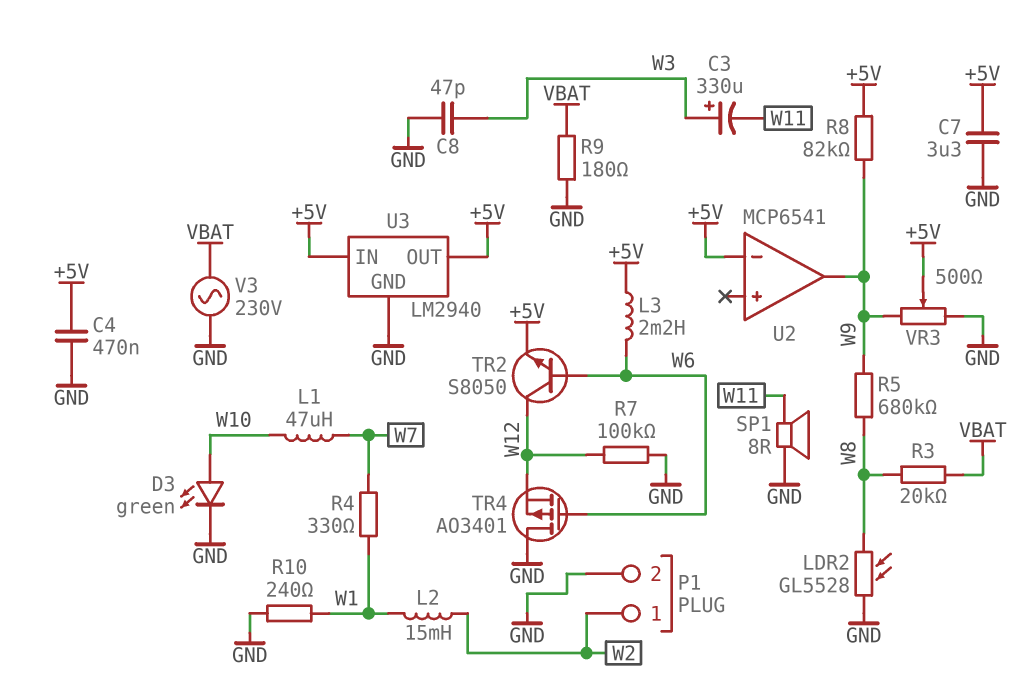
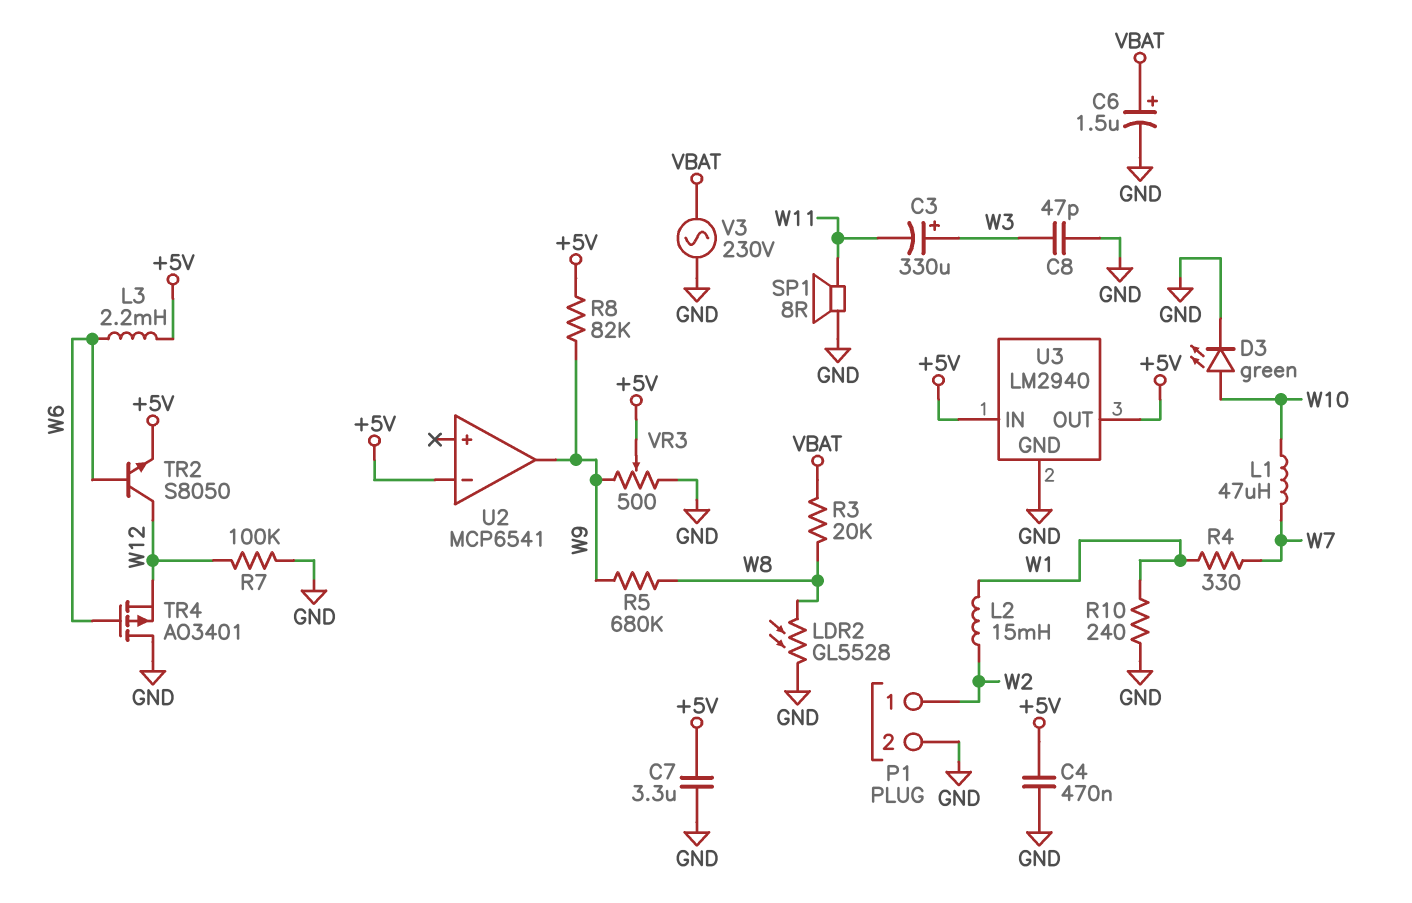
C6: none -> 1.5uF (plus VBAT, minus GND)
R9: 180 (GND, VBAT) -> none

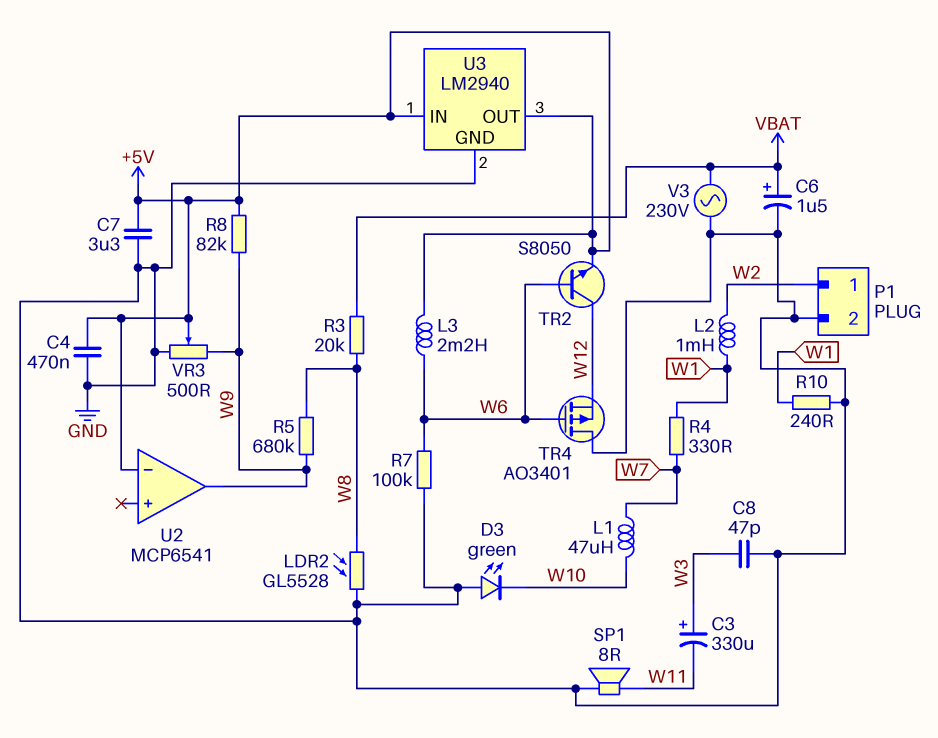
D3: LED green (A W10, K GND) -> LED green (A GND, K W10)
L2: 15mH (W1, W2) -> 1mH (W1, W2)
R7: 100k (GND, W12) -> 100k (GND, W6)

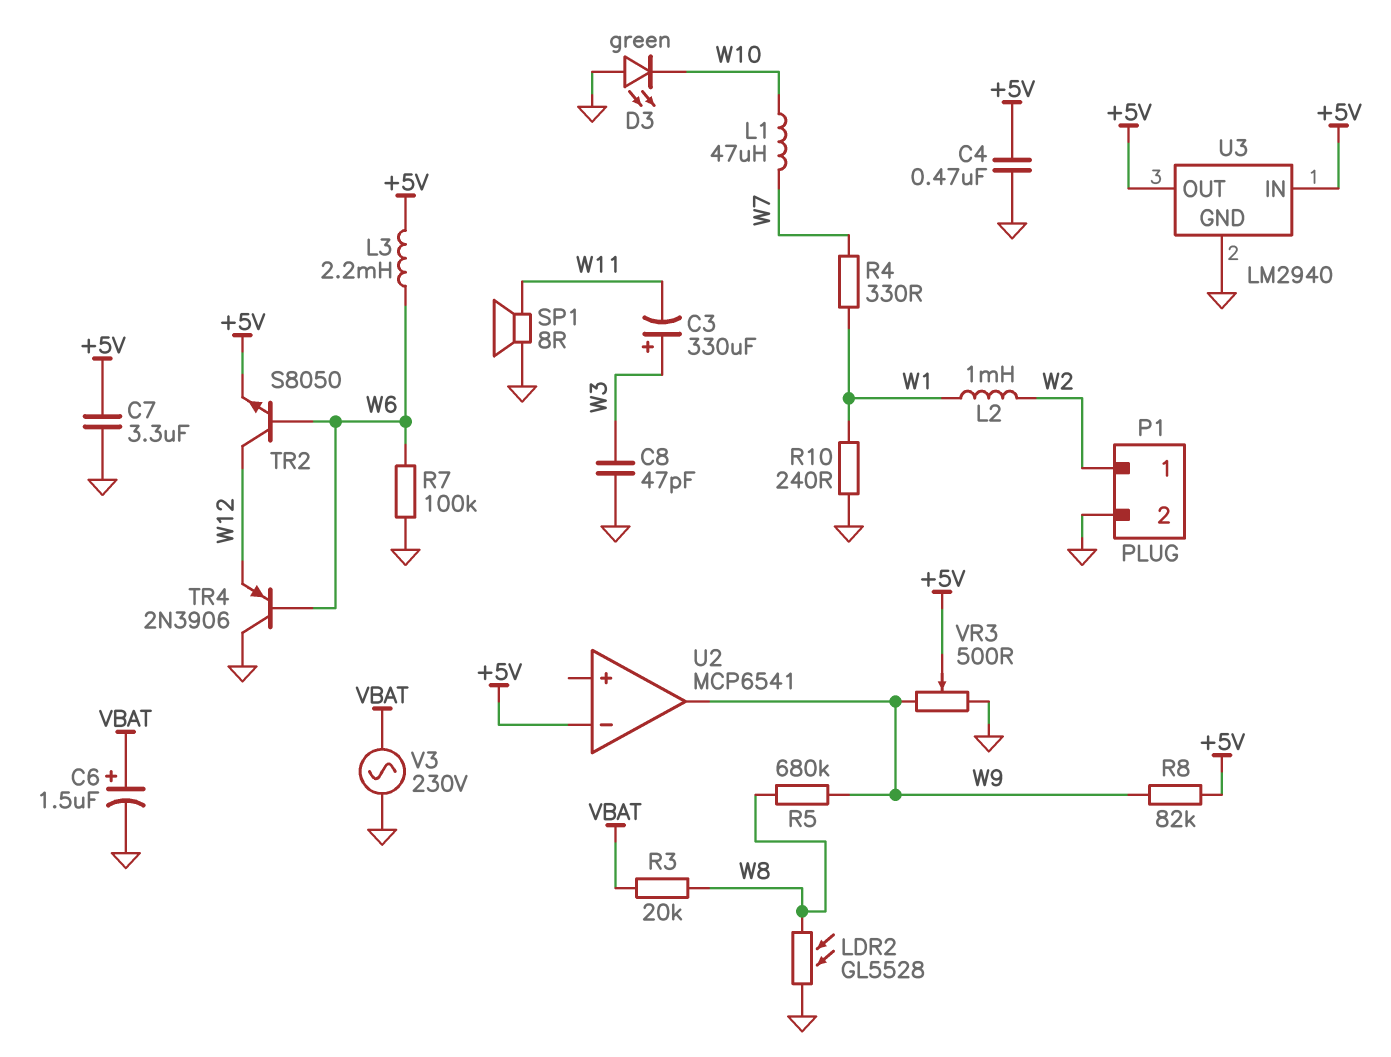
TR4: PMOS AO3401 (G W6, D GND, S W12) -> PNP 2N3906 (B W6, C GND, E W12)

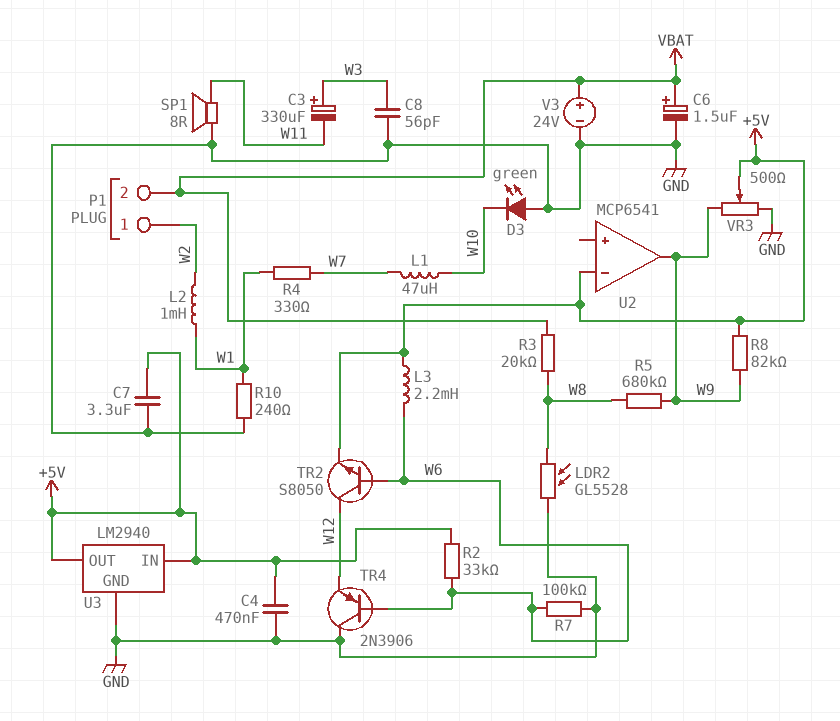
C8: 47pF (GND, W3) -> 56pF (GND, W3)
P1 pin 2: GND -> VBAT
R2: none -> 33k (+5V, W6)
V3: AC 230V (GND, VBAT) -> 24V (plus VBAT, minus GND)

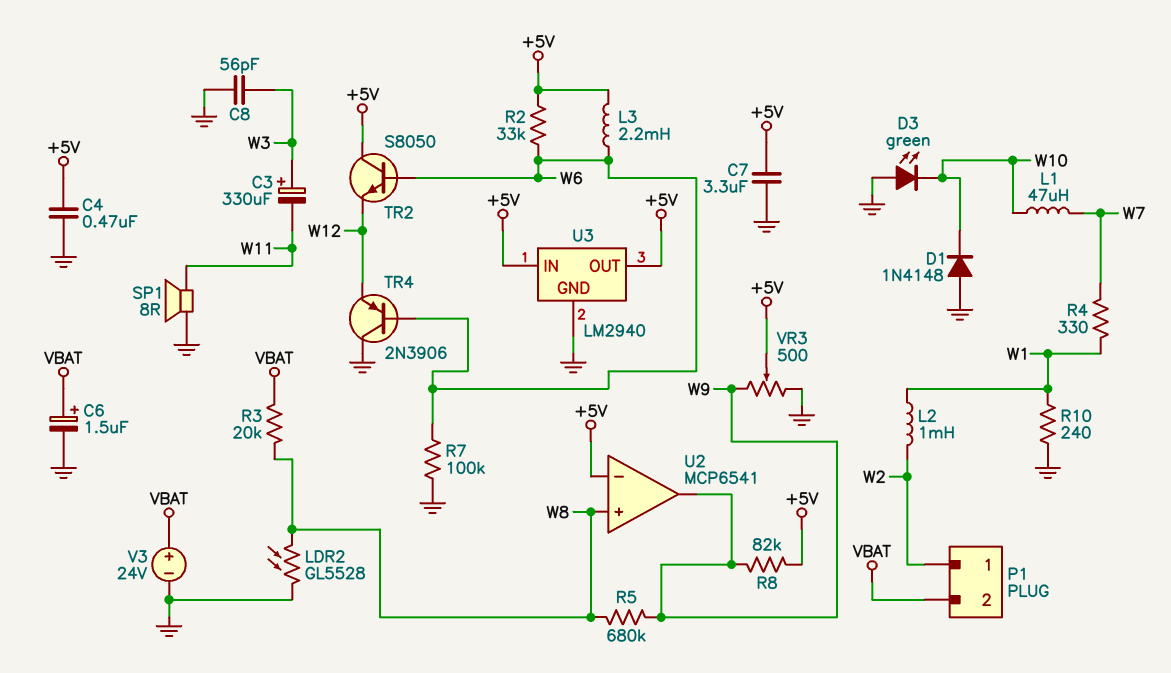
D1: none -> diode 1N4148 (A GND, K W10)
TR2: NPN S8050 (B W6, C W12, E +5V) -> NPN S8050 (B W6, C +5V, E W12)
U2 pin in+: none -> W8

